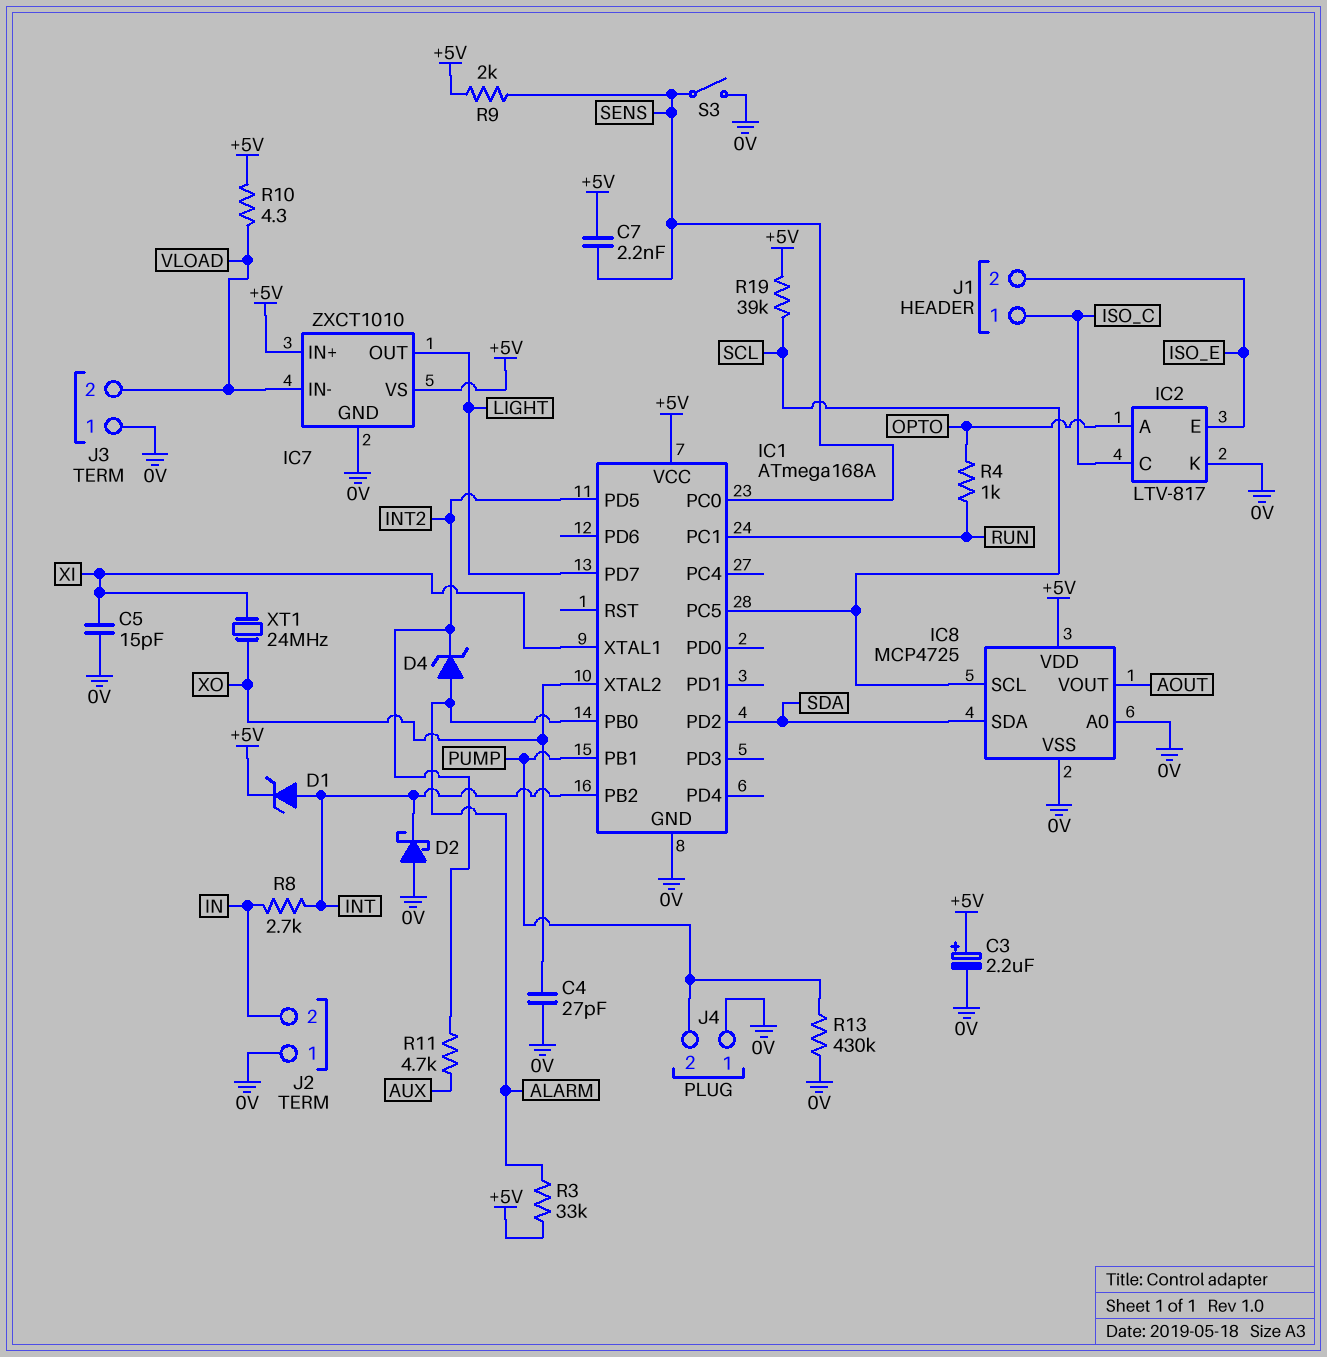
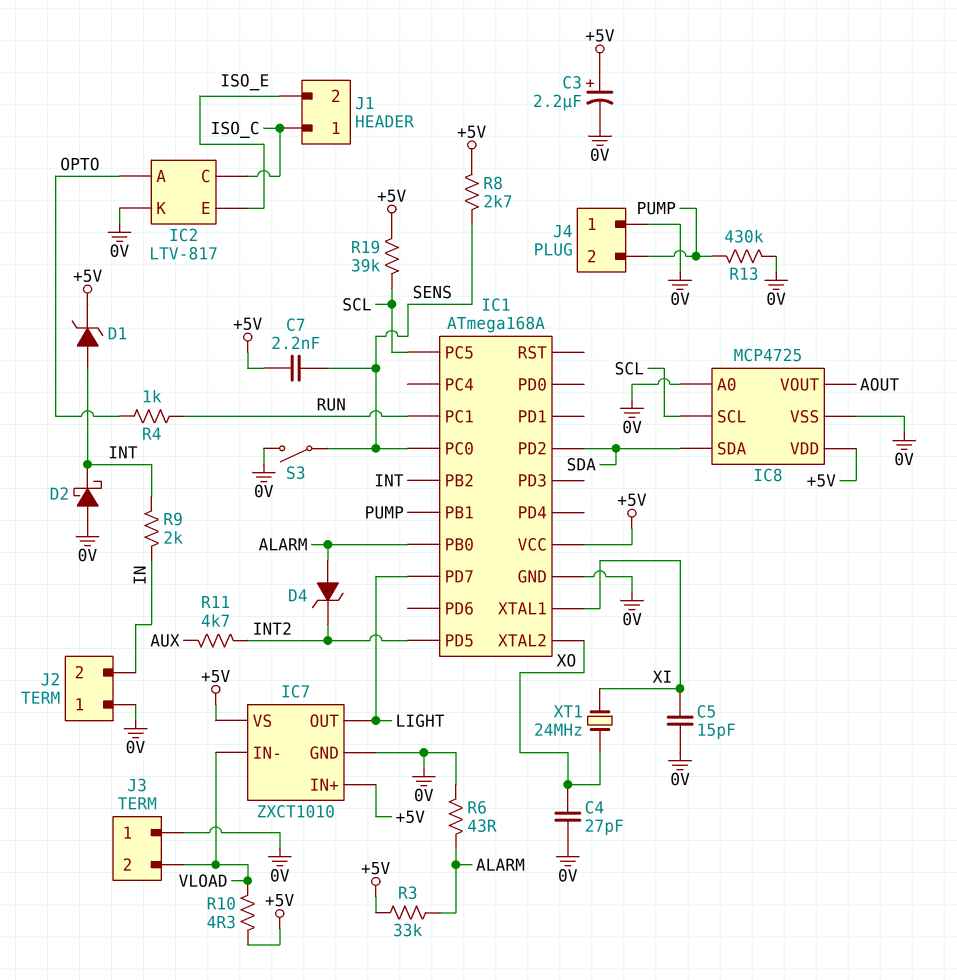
R6: none -> 43 (0V, ALARM)
R8: 2.7k (IN, INT) -> 2.7k (+5V, SENS)
R9: 2k (+5V, SENS) -> 2k (IN, INT)

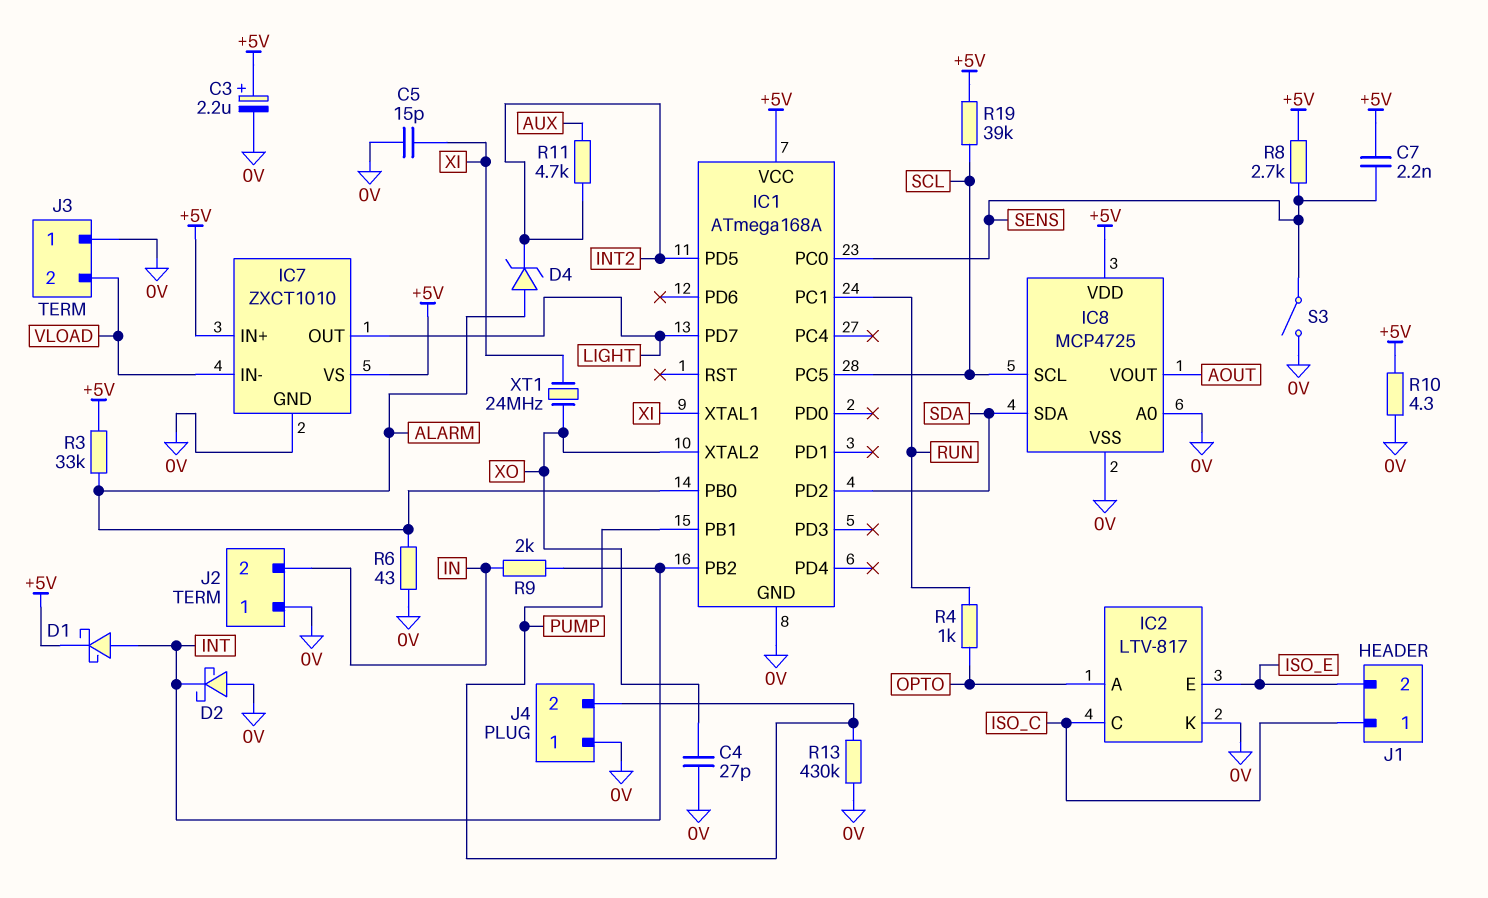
D1: zener (A INT, K +5V) -> schottky (A INT, K +5V)
R10: 4.3 (+5V, VLOAD) -> 4.3 (+5V, 0V)

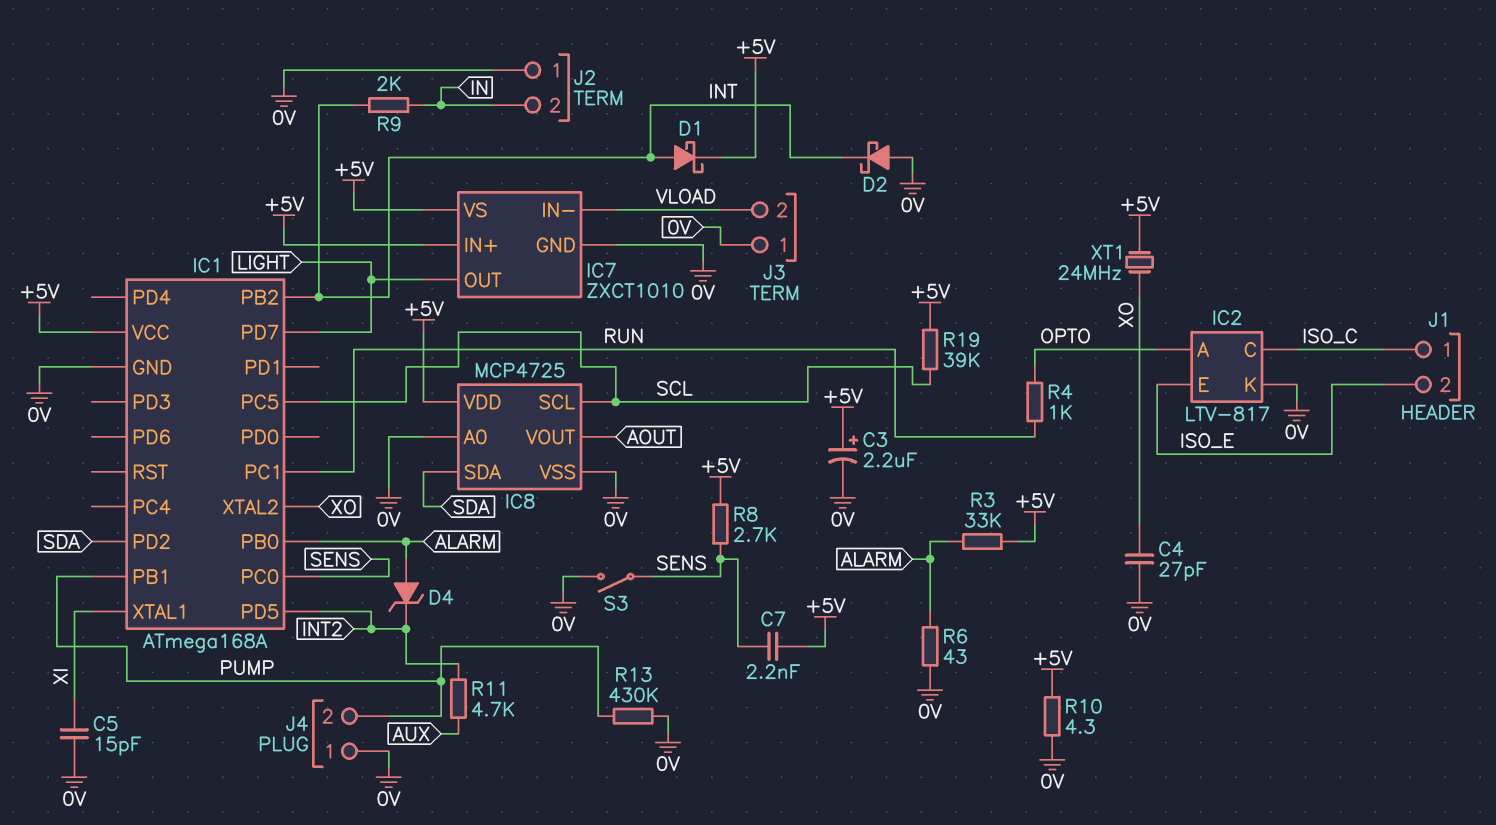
XT1: 24MHz (XI, XO) -> 24MHz (+5V, XO)

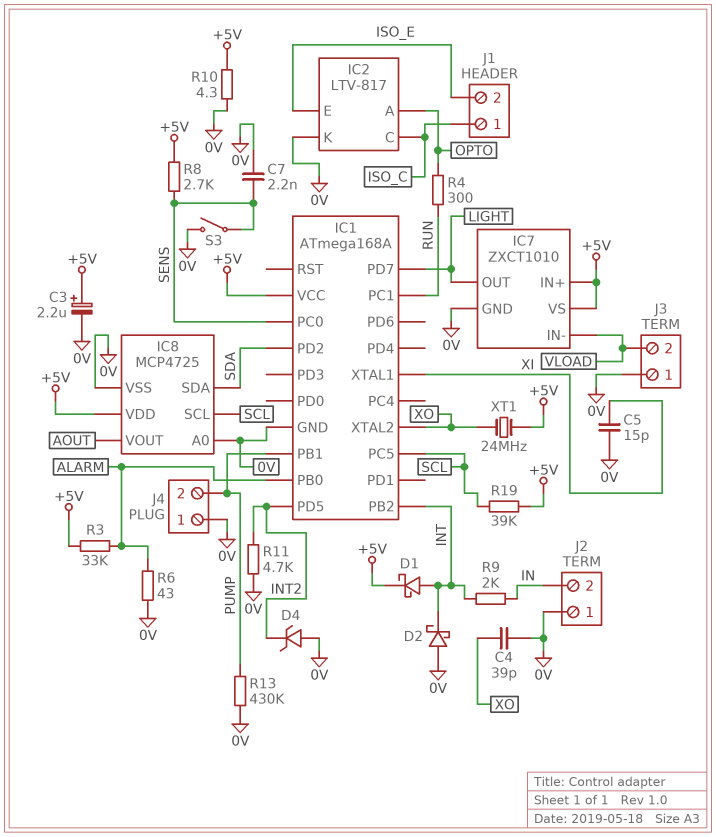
C4: 27pF (0V, XO) -> 39pF (0V, XO)
C7: 2.2nF (+5V, SENS) -> 2.2nF (0V, SENS)
D4: zener (A ALARM, K INT2) -> zener (A 0V, K INT2)
R4: 1k (OPTO, RUN) -> 300 (OPTO, RUN)
R11: 4.7k (AUX, INT2) -> 4.7k (0V, INT2)

